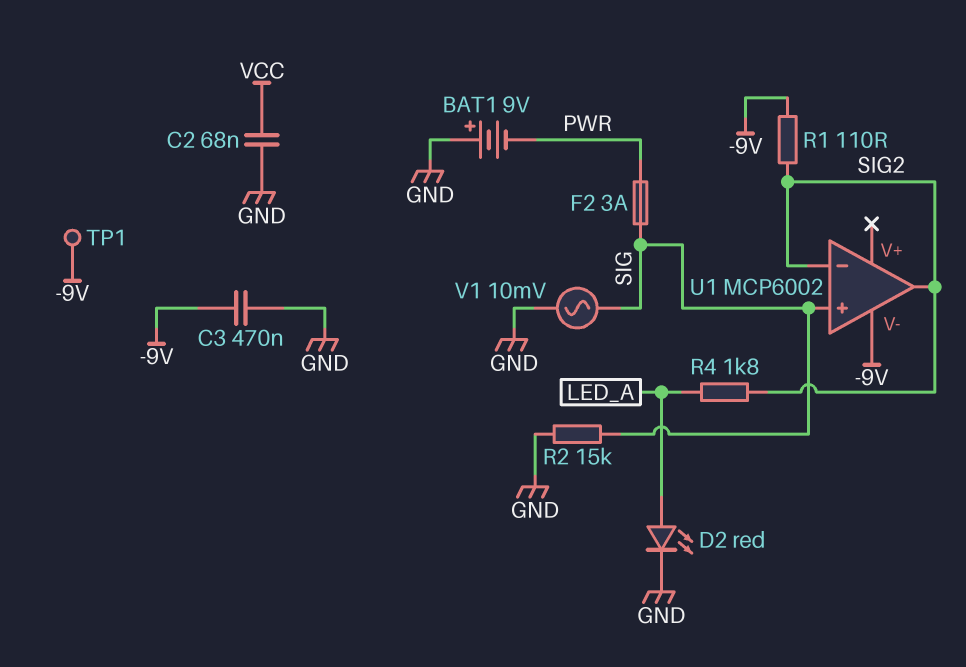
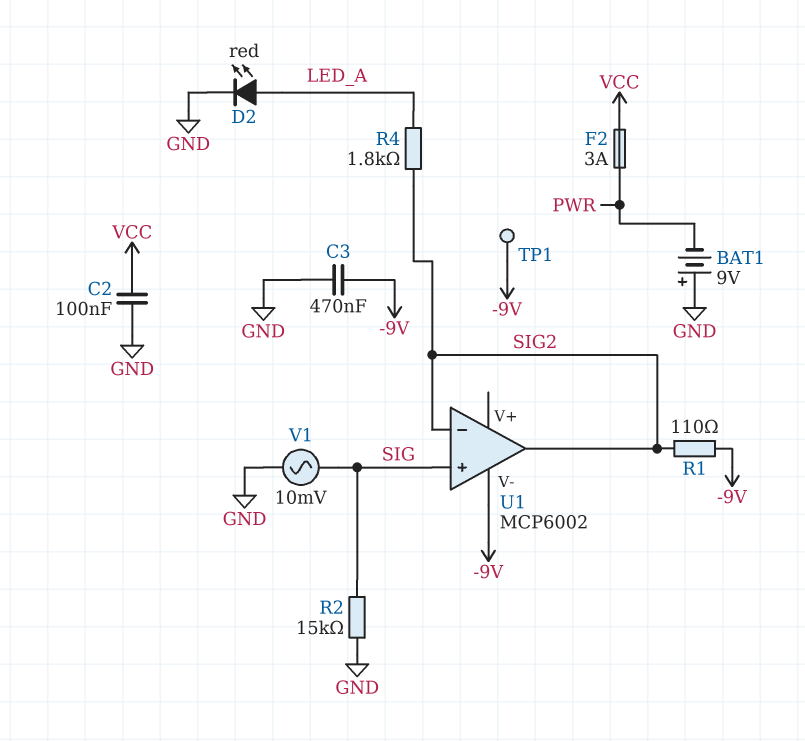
C2: 68nF (GND, VCC) -> 100nF (GND, VCC)
F2: 3A (PWR, SIG) -> 3A (PWR, VCC)

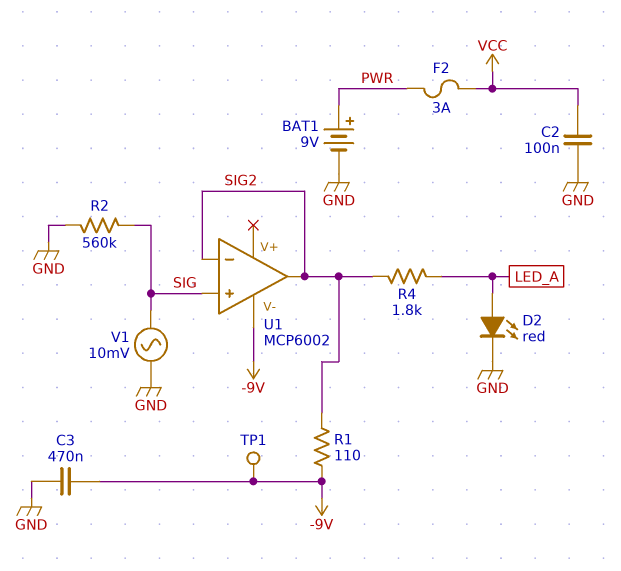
BAT1: 9V (plus GND, minus PWR) -> 9V (plus PWR, minus GND)
R2: 15k (GND, SIG) -> 560k (GND, SIG)

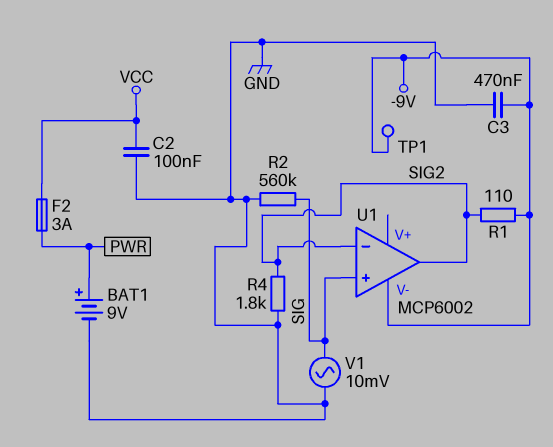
D2: LED red (A LED_A, K GND) -> none
R4: 1.8k (LED_A, SIG2) -> 1.8k (GND, SIG2)

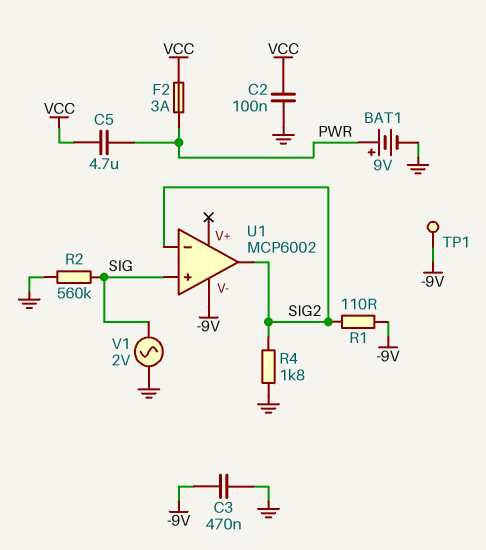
C5: none -> 4.7uF (PWR, VCC)
V1: AC 10mV (GND, SIG) -> AC 2V (GND, SIG)

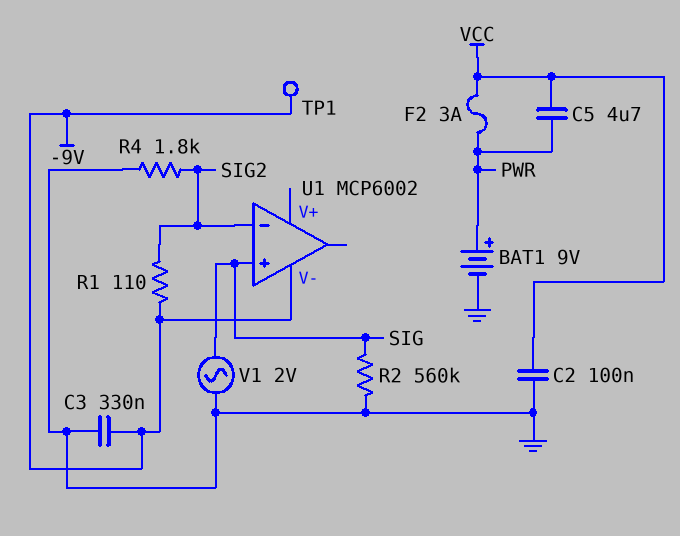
C3: 470nF (-9V, GND) -> 330nF (-9V, GND)
U1 pin out: SIG2 -> none

